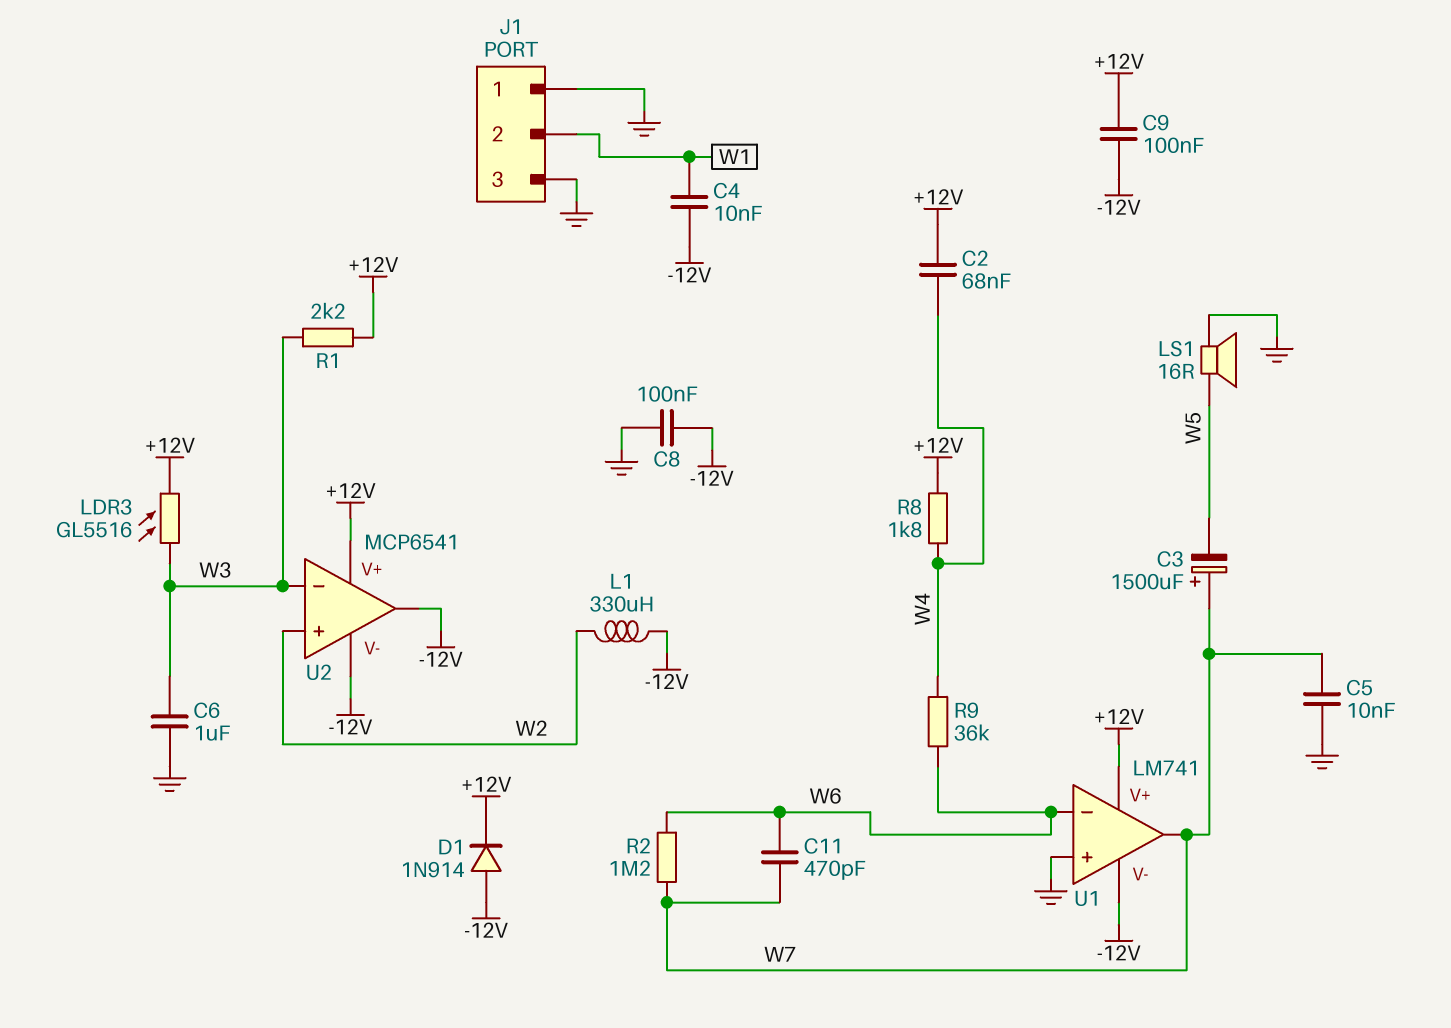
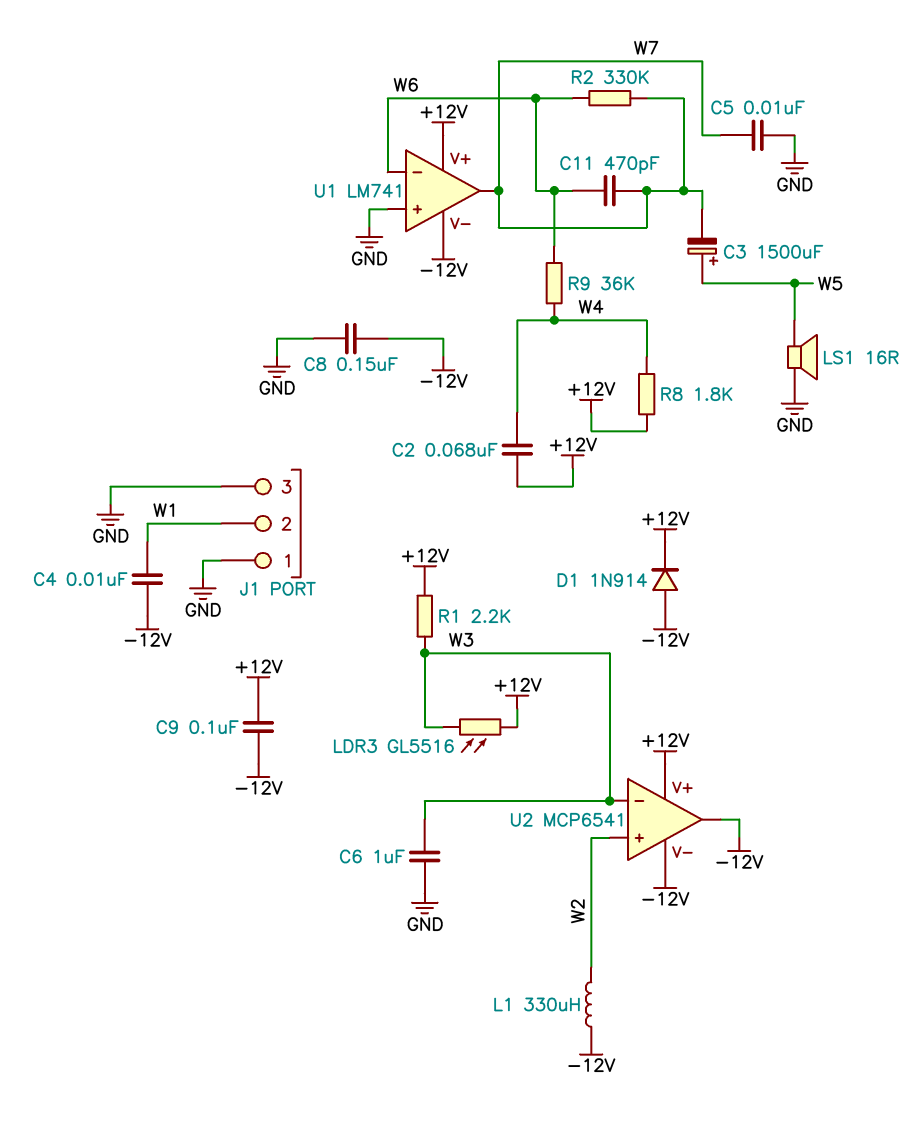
C3: 1500uF (plus W7, minus W5) -> 1500uF (plus W5, minus W7)
C8: 100nF (-12V, GND) -> 150nF (-12V, GND)
R2: 1.2M (W6, W7) -> 330k (W6, W7)

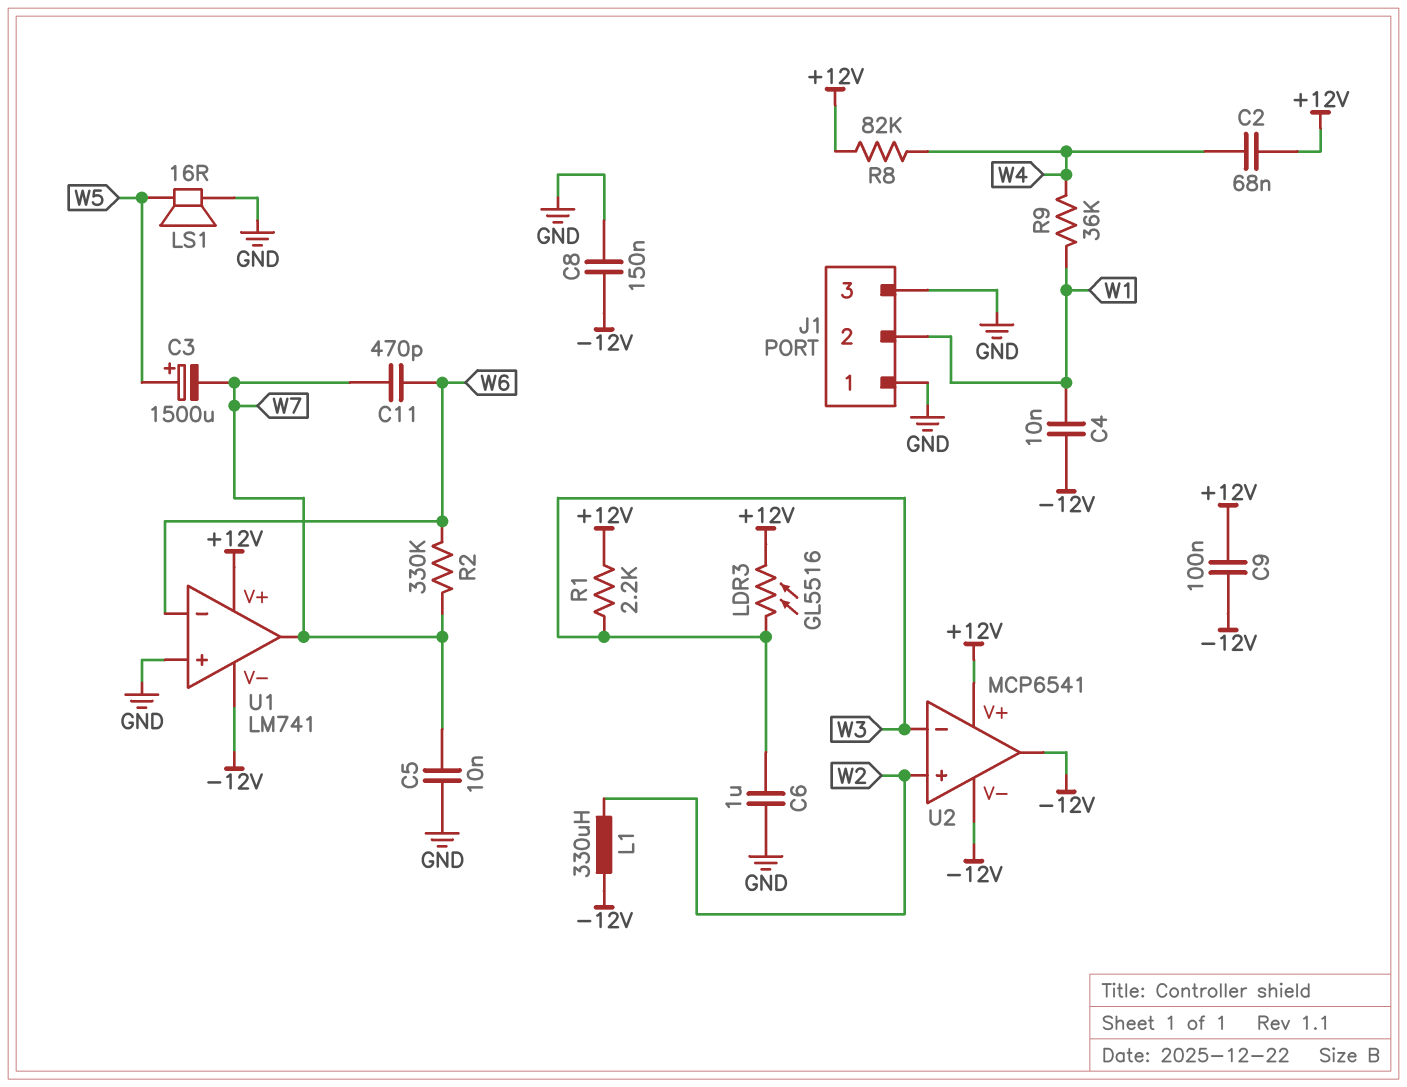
D1: diode 1N914 (A -12V, K +12V) -> none
R8: 1.8k (+12V, W4) -> 82k (+12V, W4)
R9: 36k (W4, W6) -> 36k (W1, W4)

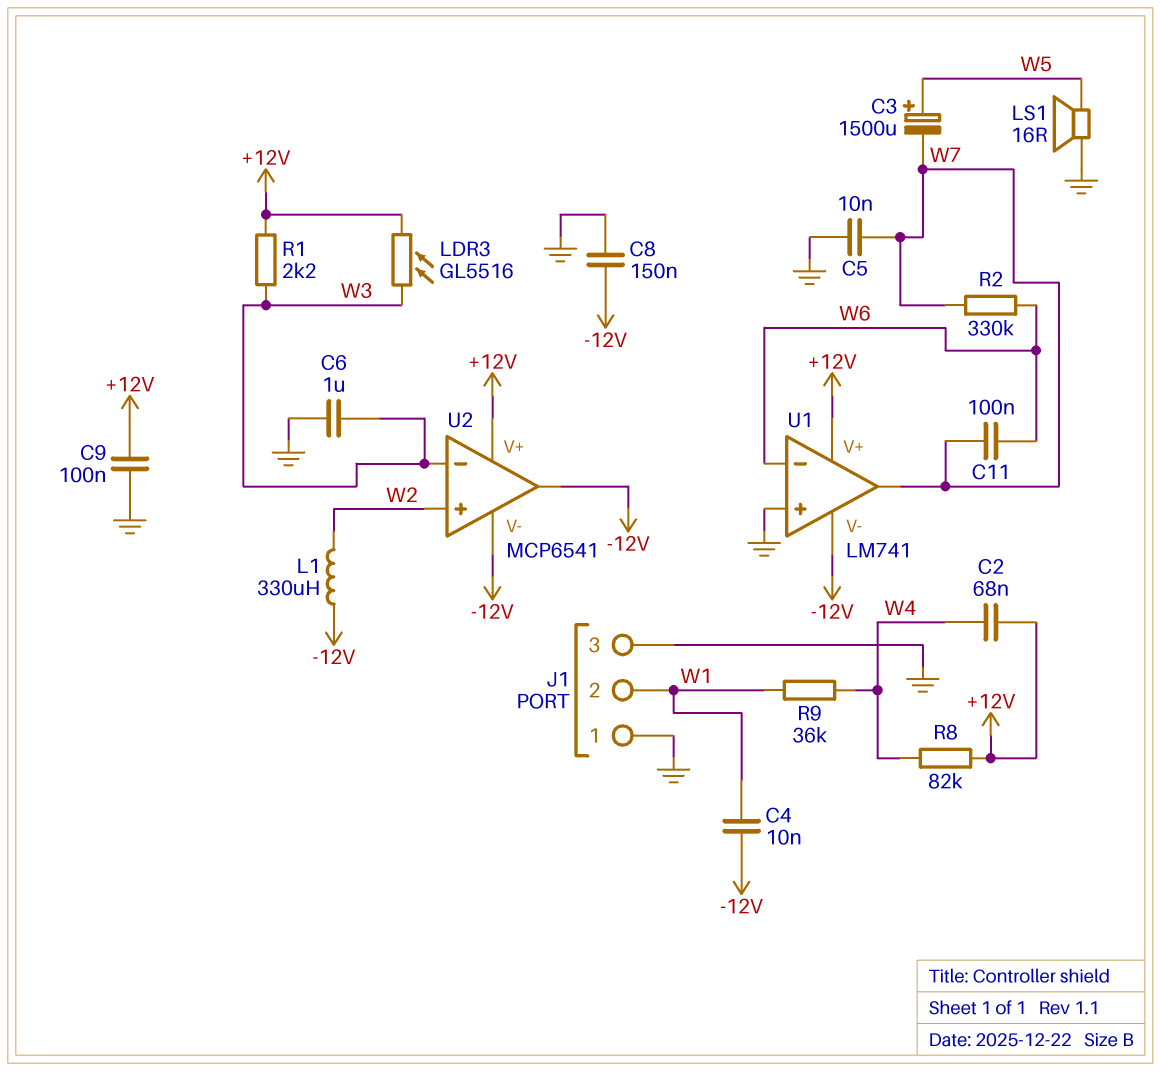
C9: 100nF (+12V, -12V) -> 100nF (+12V, GND)
C11: 470pF (W6, W7) -> 100nF (W6, W7)

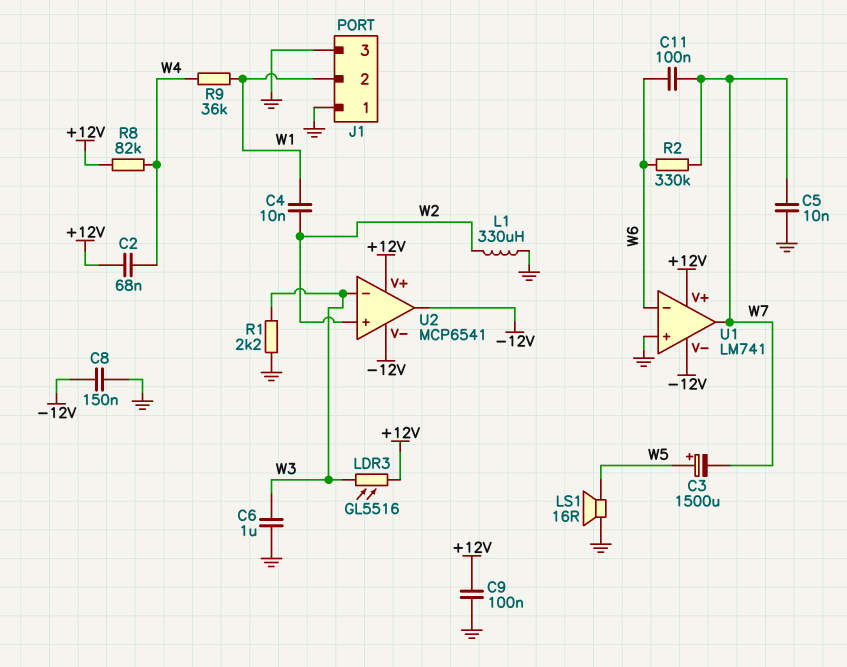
C4: 10nF (-12V, W1) -> 10nF (W1, W2)
L1: 330uH (-12V, W2) -> 330uH (GND, W2)
R1: 2.2k (+12V, W3) -> 2.2k (GND, W3)

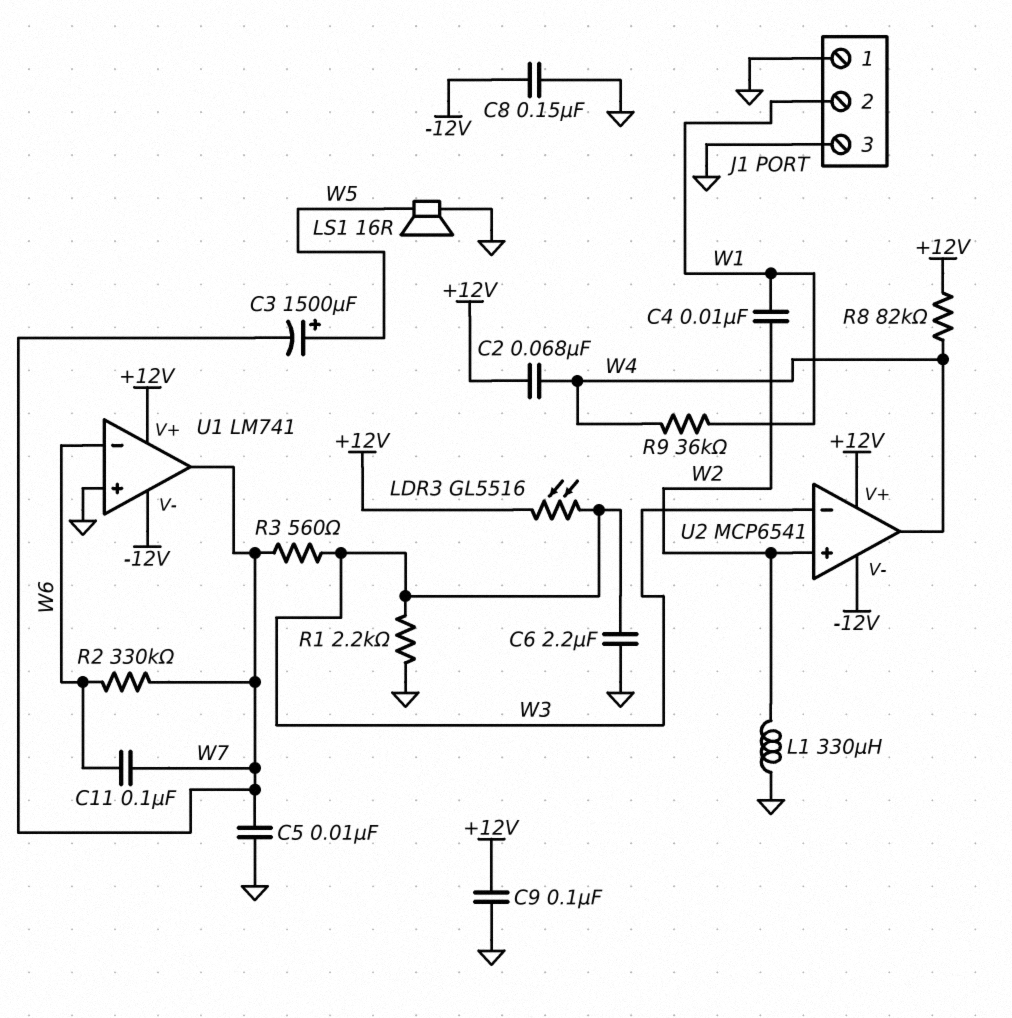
C6: 1uF (GND, W3) -> 2.2uF (GND, W3)
R3: none -> 560 (W3, W7)
U2 pin out: -12V -> W4

